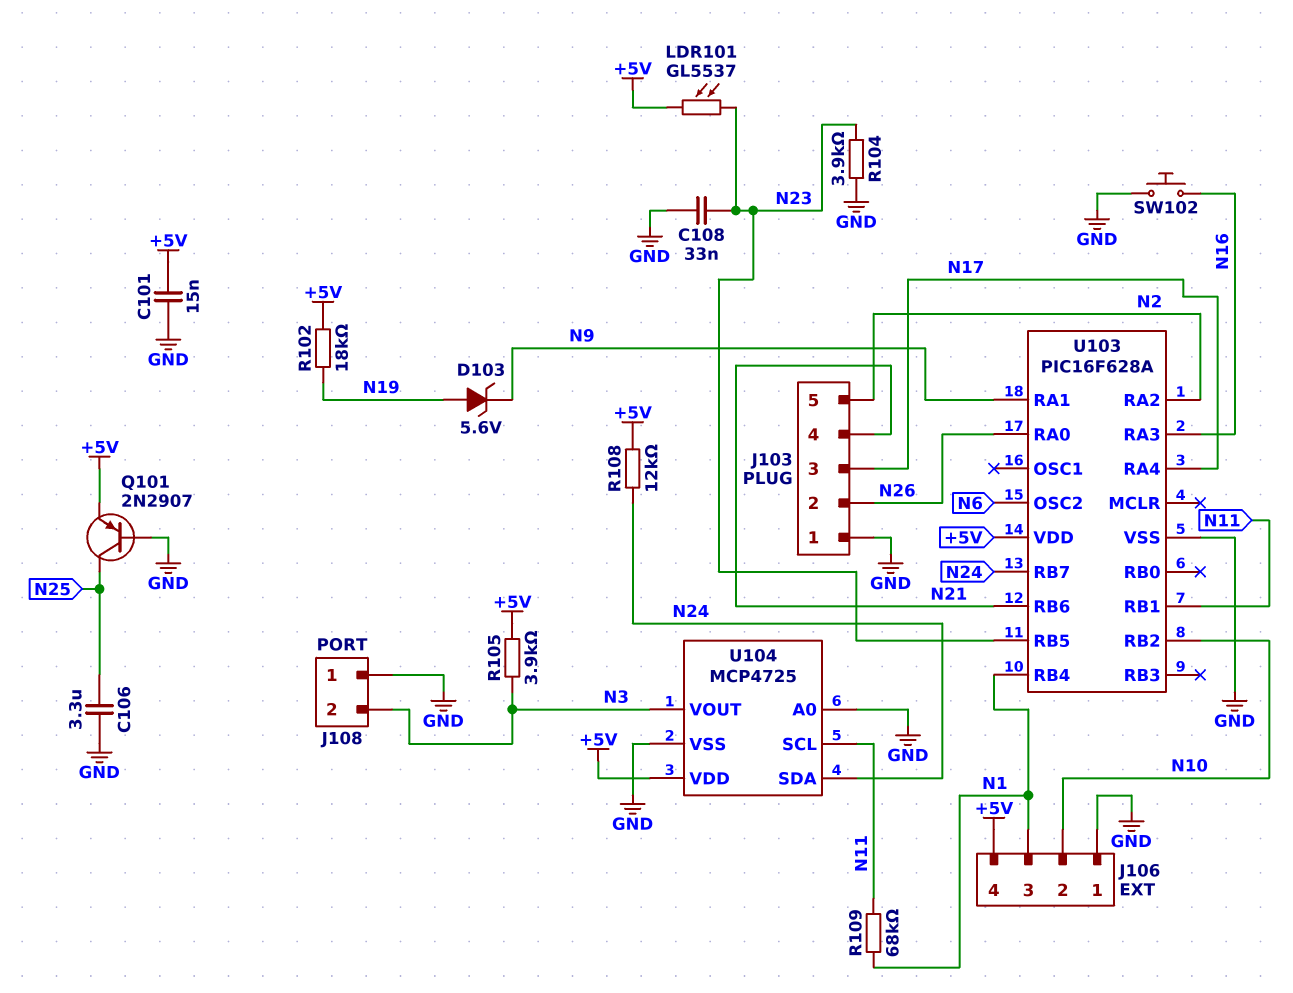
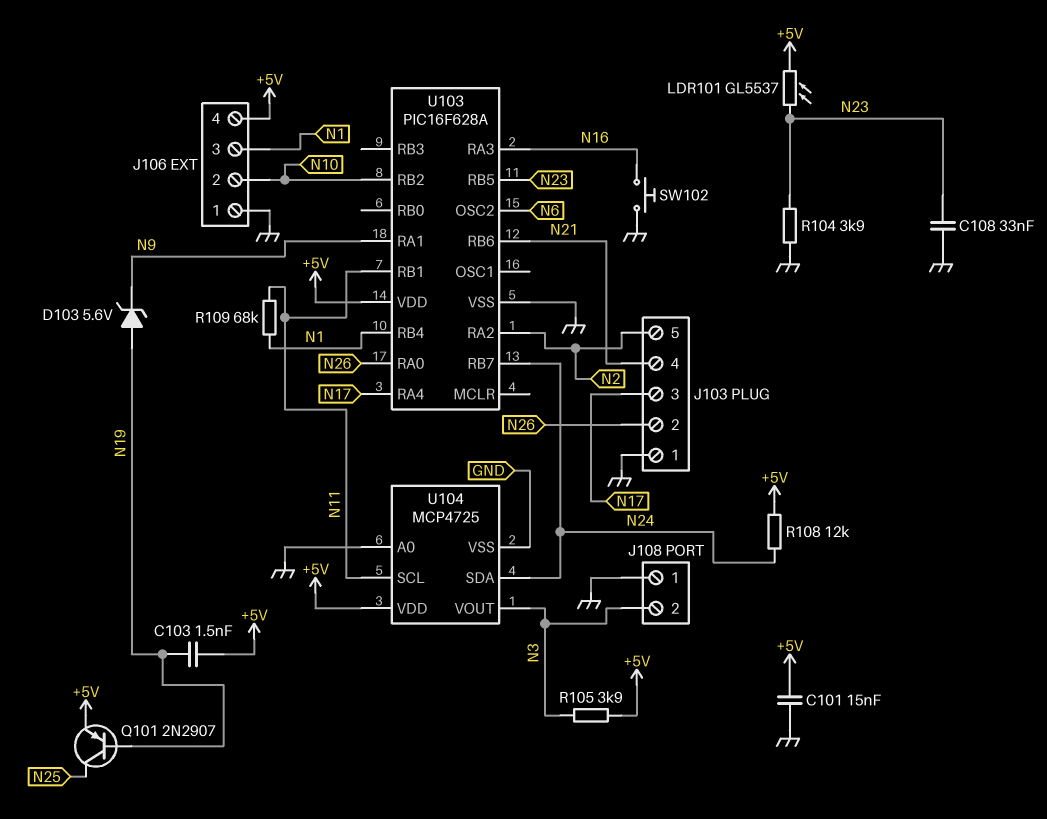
C103: none -> 1.5nF (+5V, N19)
C106: 3.3uF (GND, N25) -> none
Q101: PNP 2N2907 (B GND, C N25, E +5V) -> PNP 2N2907 (B N19, C N25, E +5V)
R102: 18k (+5V, N19) -> none

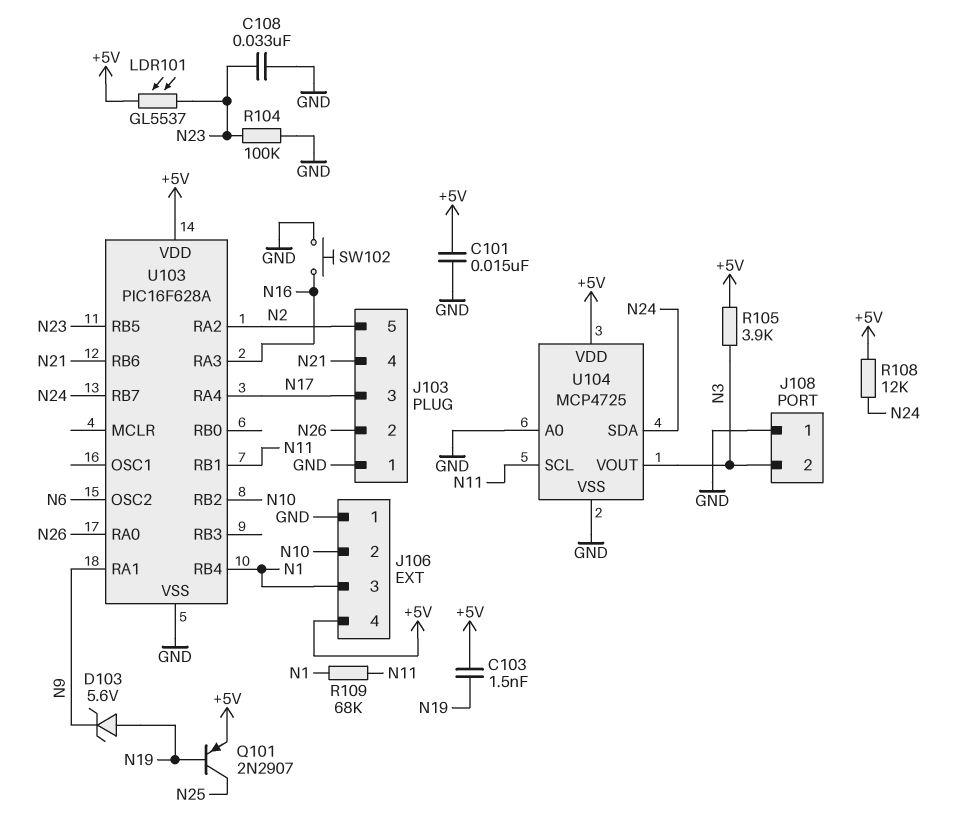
R104: 3.9k (GND, N23) -> 100k (GND, N23)

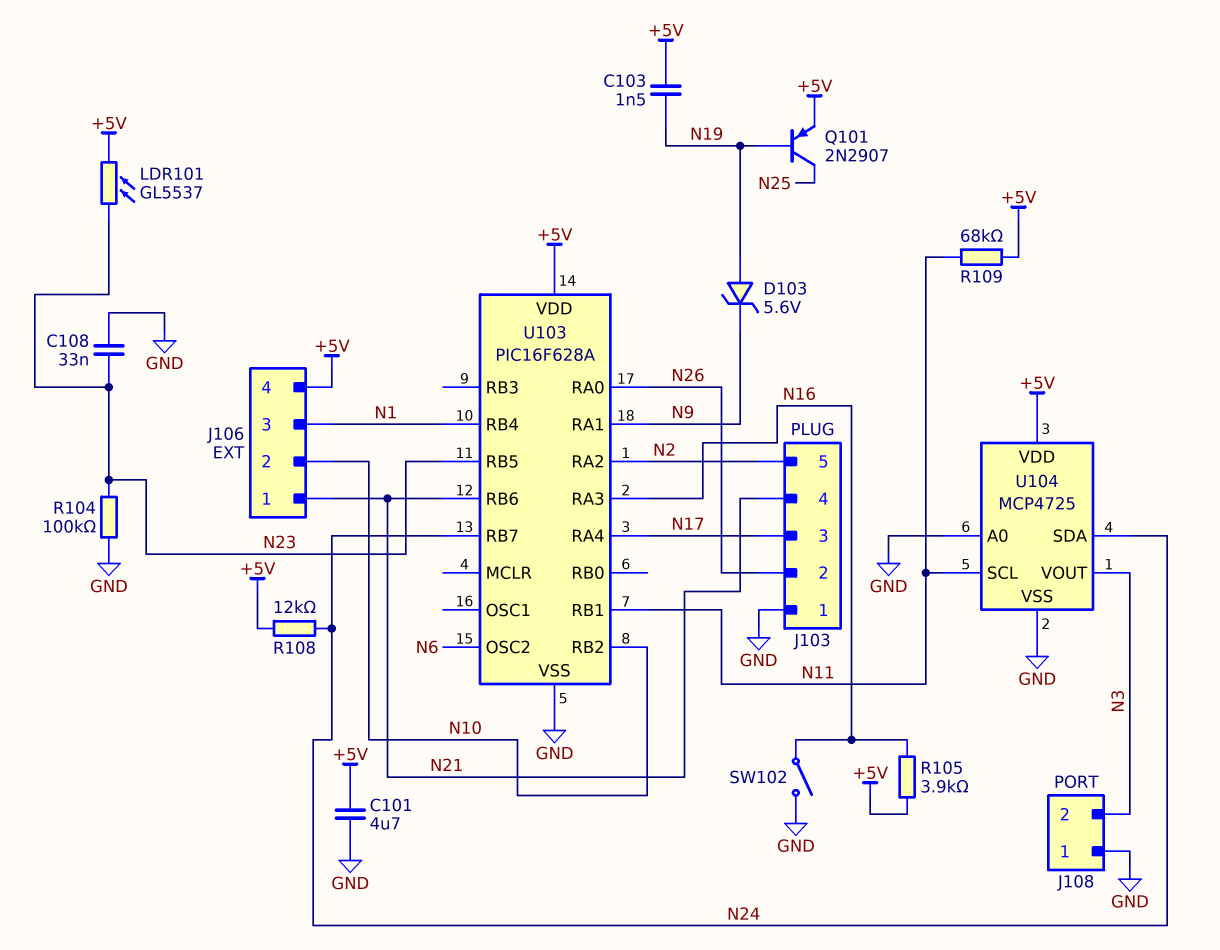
C101: 15nF (+5V, GND) -> 4.7uF (+5V, GND)
J106 pin 1: GND -> N21
R105: 3.9k (+5V, N3) -> 3.9k (+5V, N16)
R109: 68k (N1, N11) -> 68k (+5V, N11)
SW102: button (GND, N16) -> switch (GND, N16)

